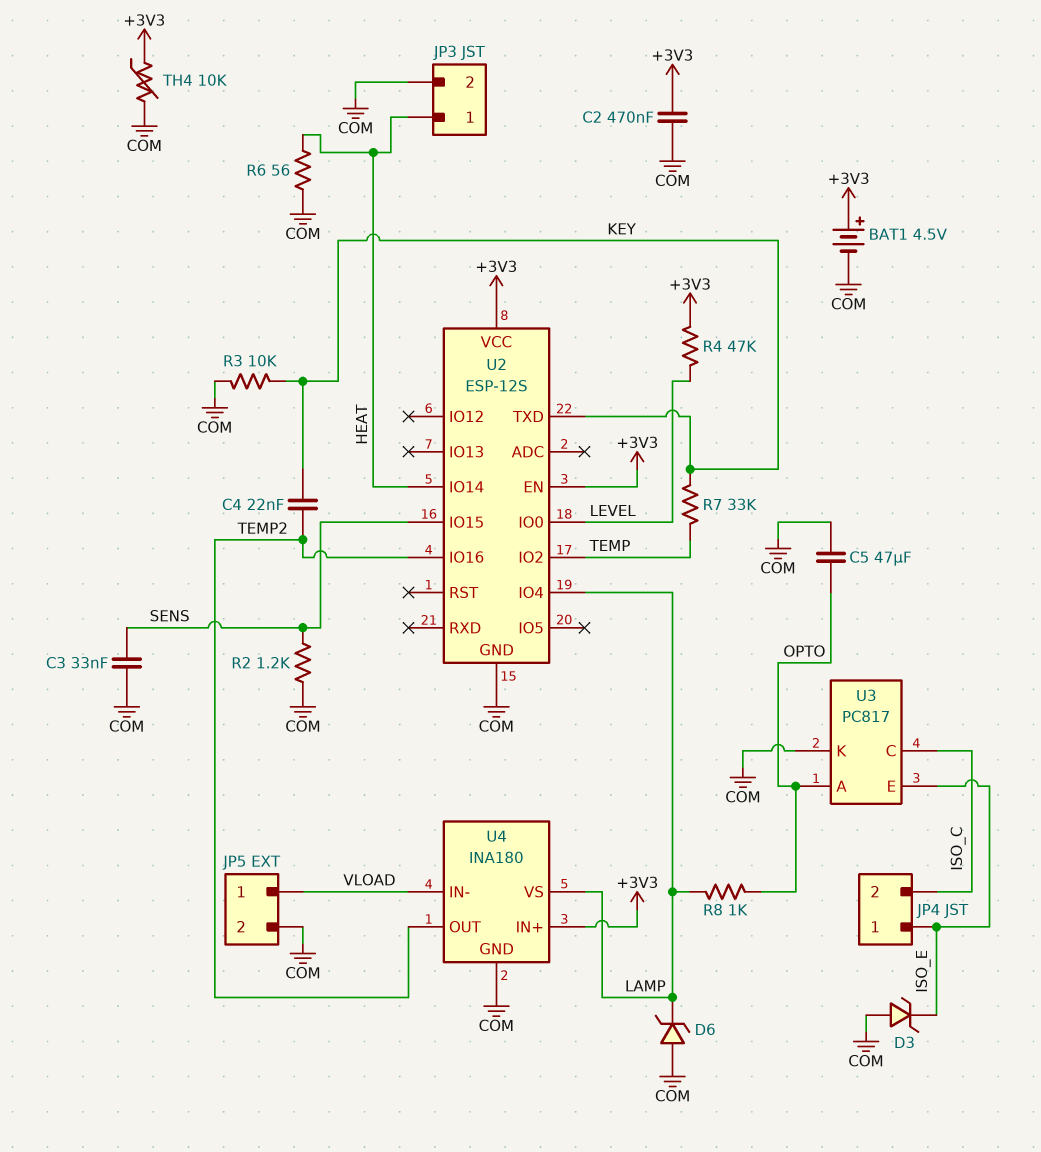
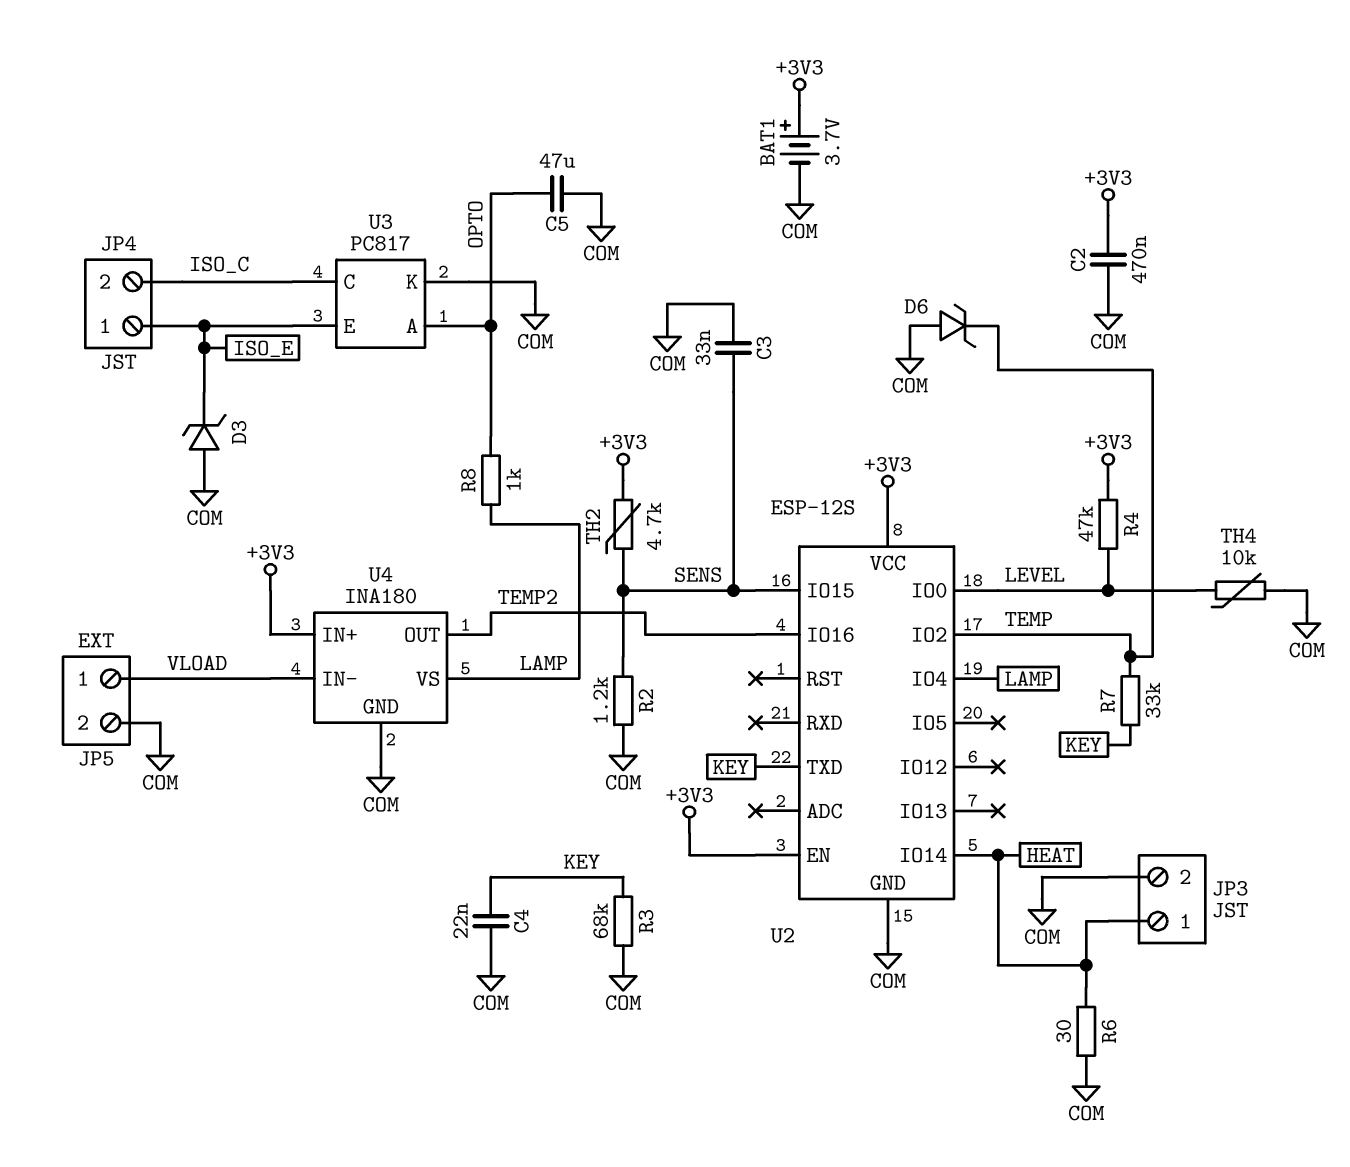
BAT1: 4.5V (plus +3V3, minus COM) -> 3.7V (plus +3V3, minus COM)
C4: 22nF (KEY, TEMP2) -> 22nF (COM, KEY)
D6: zener (A COM, K LAMP) -> zener (A COM, K TEMP)
R3: 10k (COM, KEY) -> 68k (COM, KEY)
R6: 56 (COM, HEAT) -> 30 (COM, HEAT)
TH2: none -> 4.7k (+3V3, SENS)
TH4: 10k (+3V3, COM) -> 10k (COM, LEVEL)

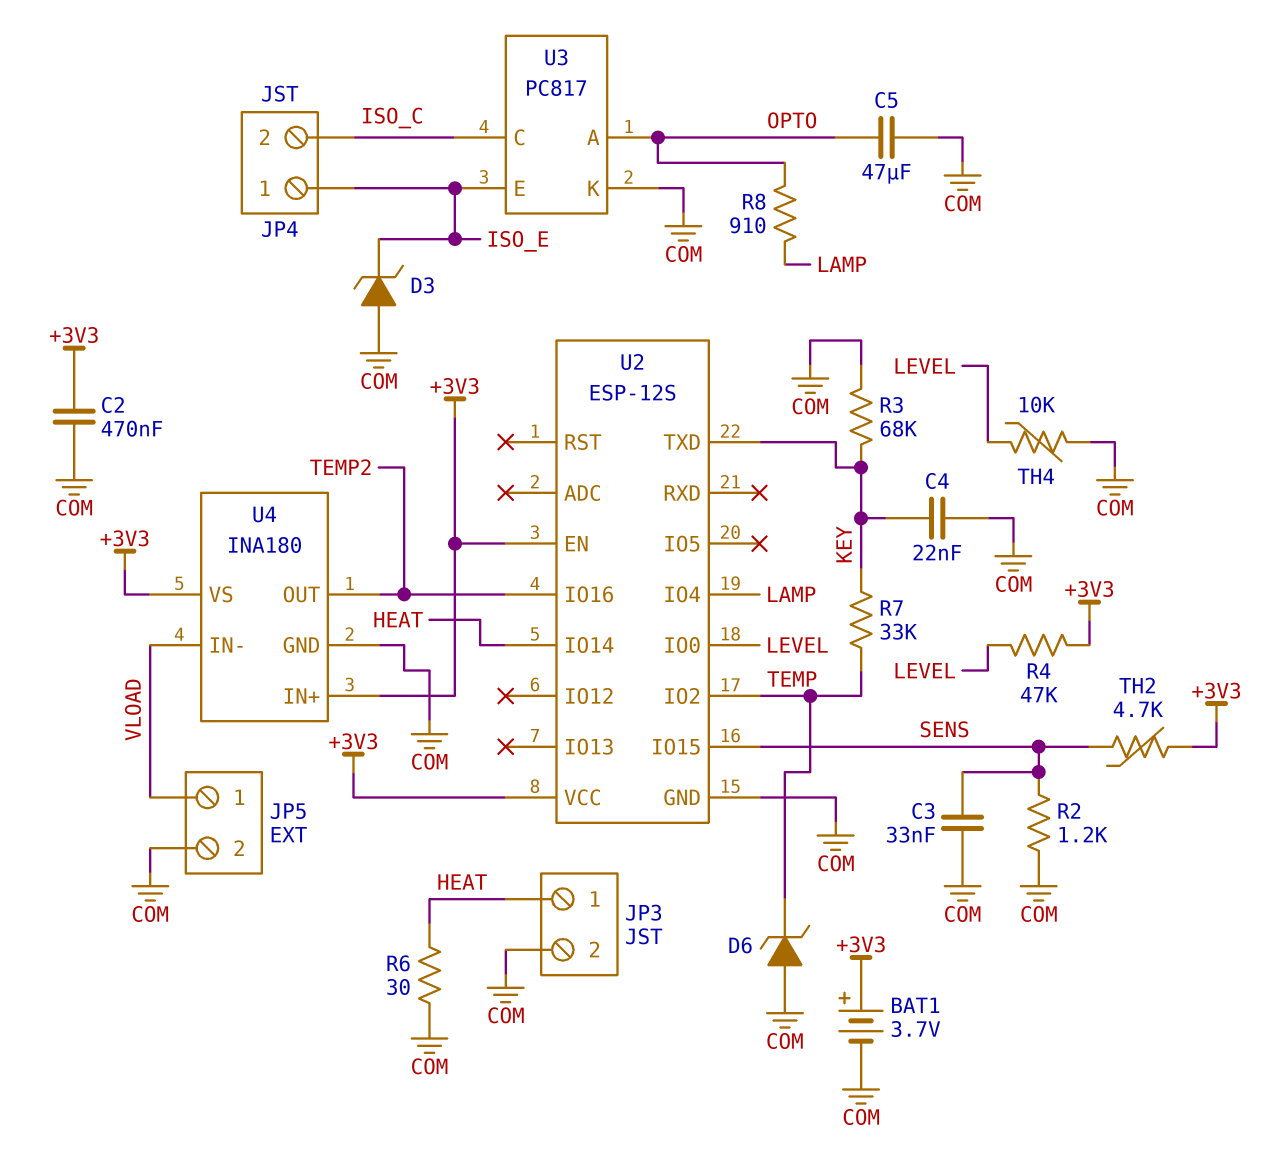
R8: 1k (LAMP, OPTO) -> 910 (LAMP, OPTO)
U4 pin VS: LAMP -> +3V3

